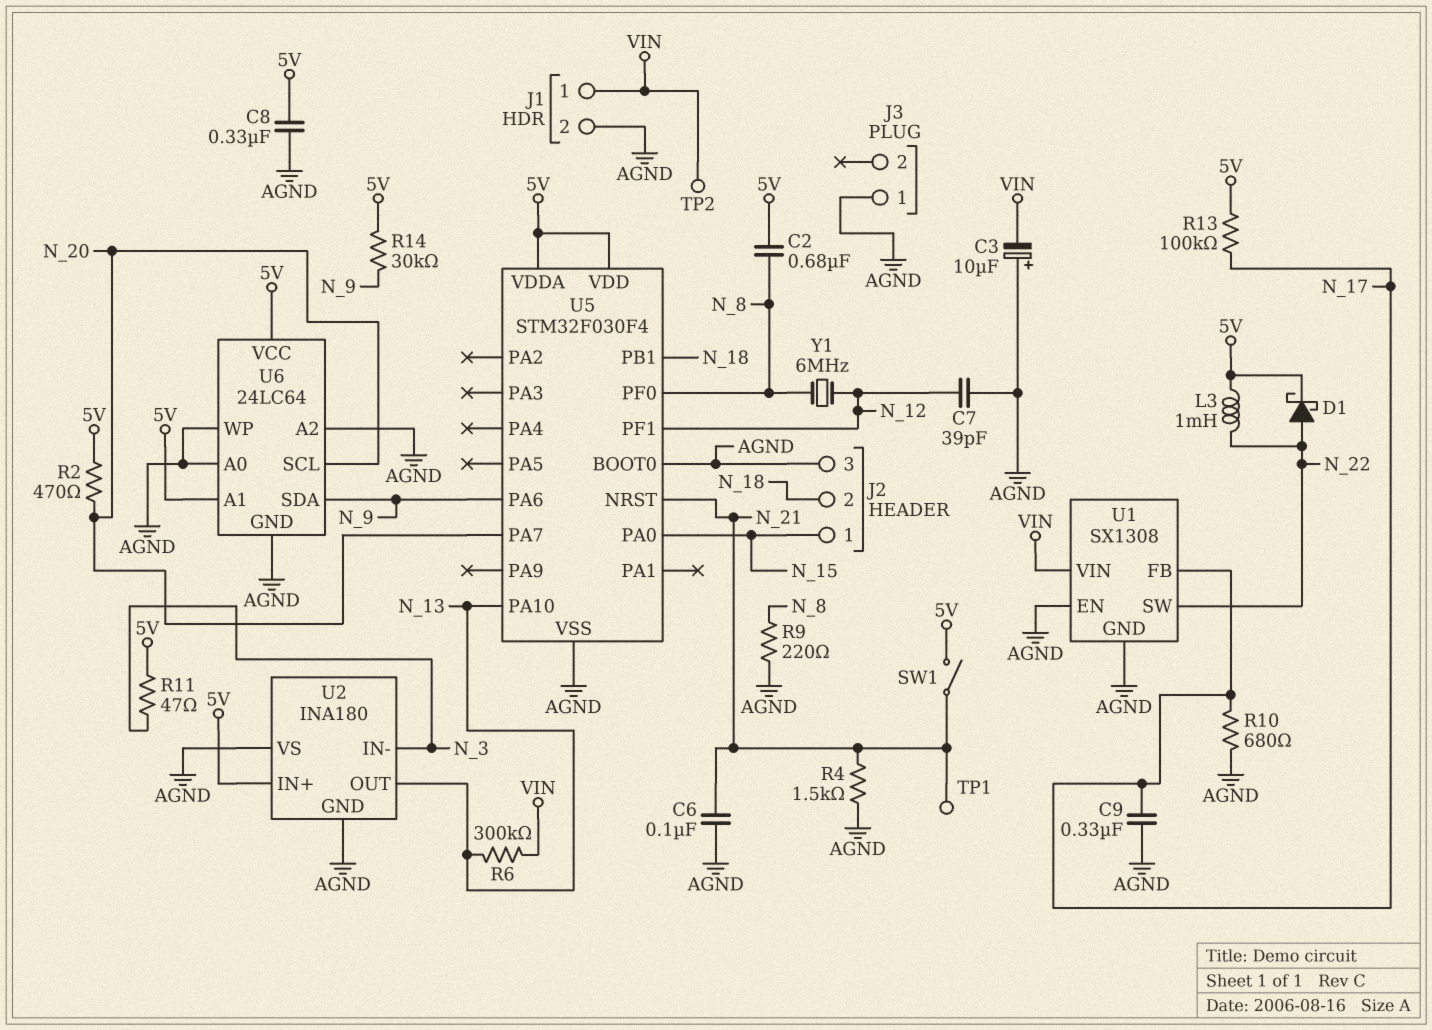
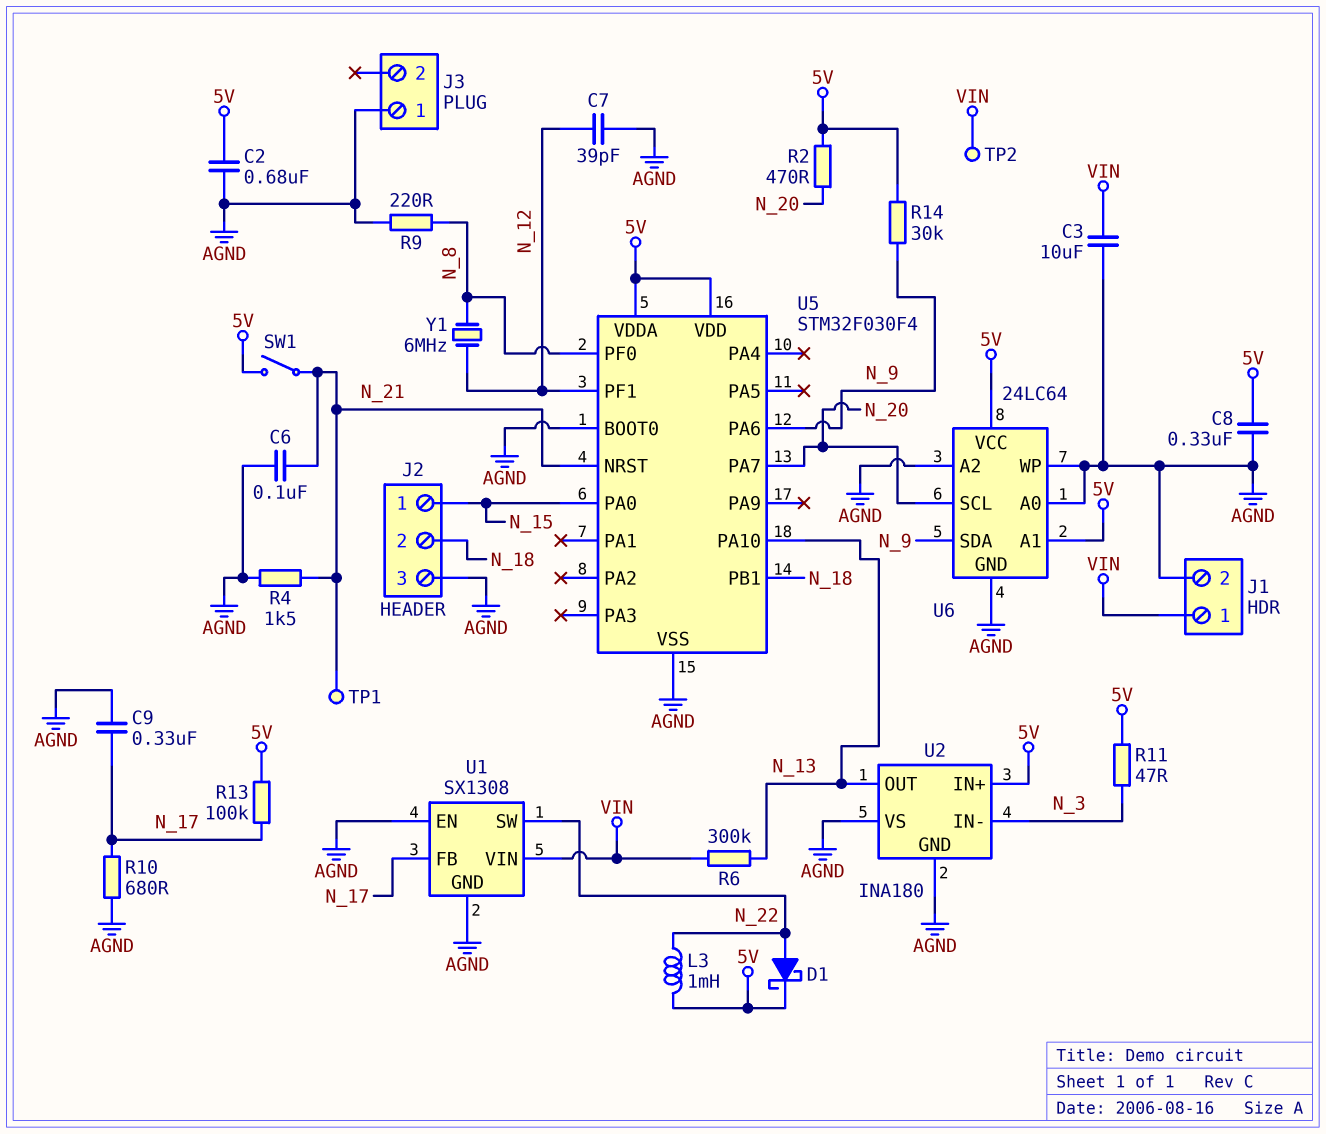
C2: 680nF (5V, N_8) -> 680nF (5V, AGND)
C3: 10uF (plus AGND, minus VIN) -> 10uF (AGND, VIN)

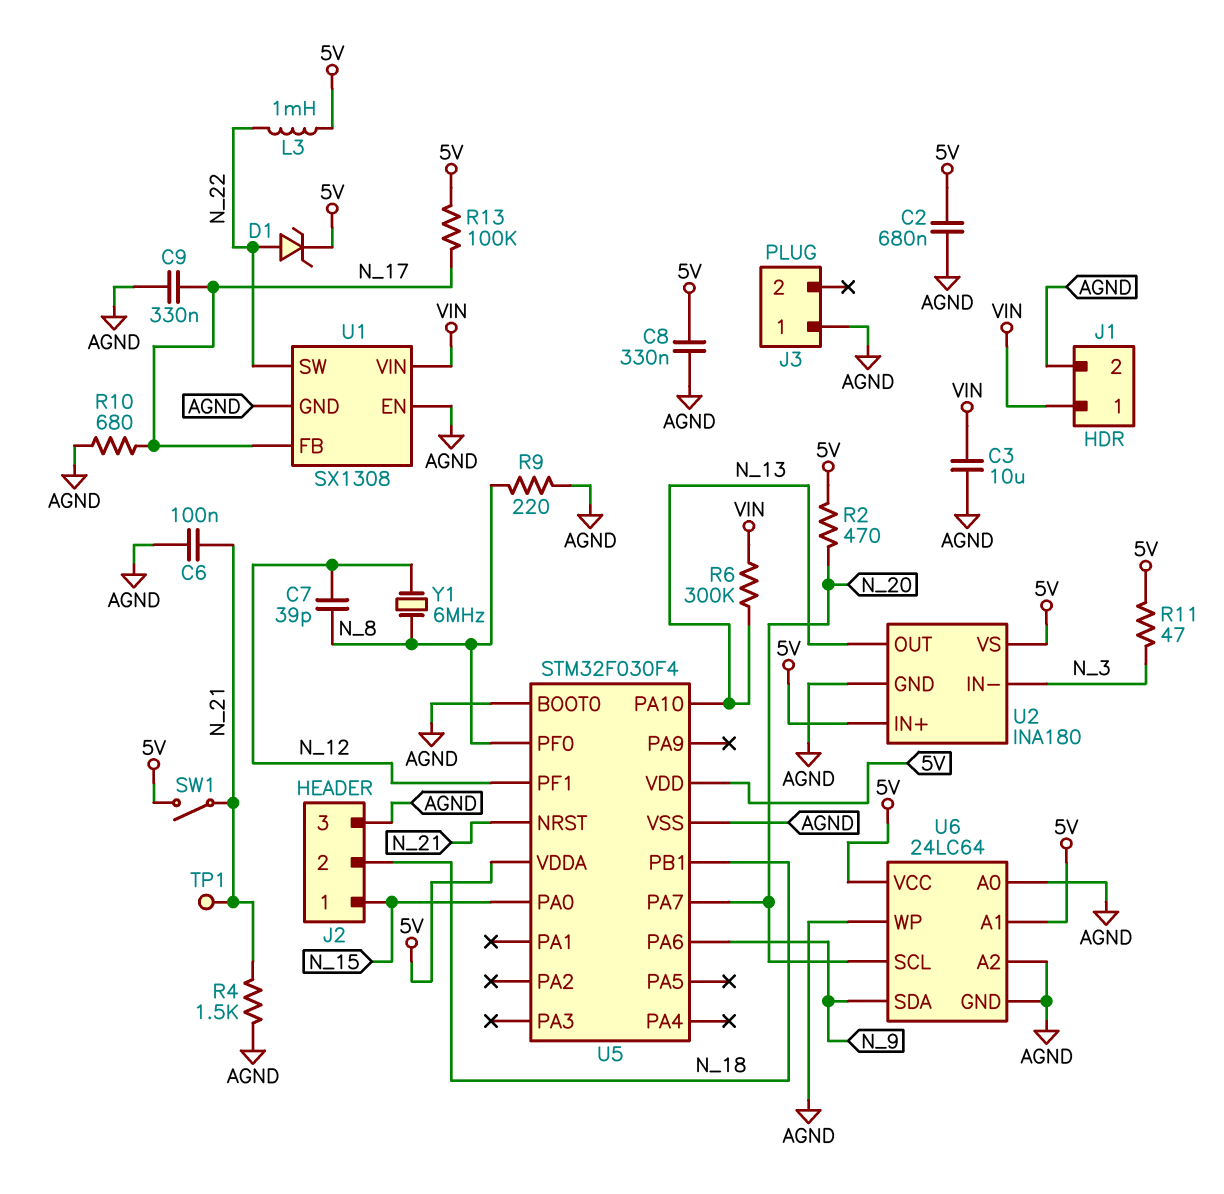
C7: 39pF (AGND, N_12) -> 39pF (N_8, N_12)
D1: schottky (A N_22, K 5V) -> zener (A N_22, K 5V)
R14: 30k (5V, N_9) -> none
TP2: test point (VIN) -> none
U2 pin VS: AGND -> 5V

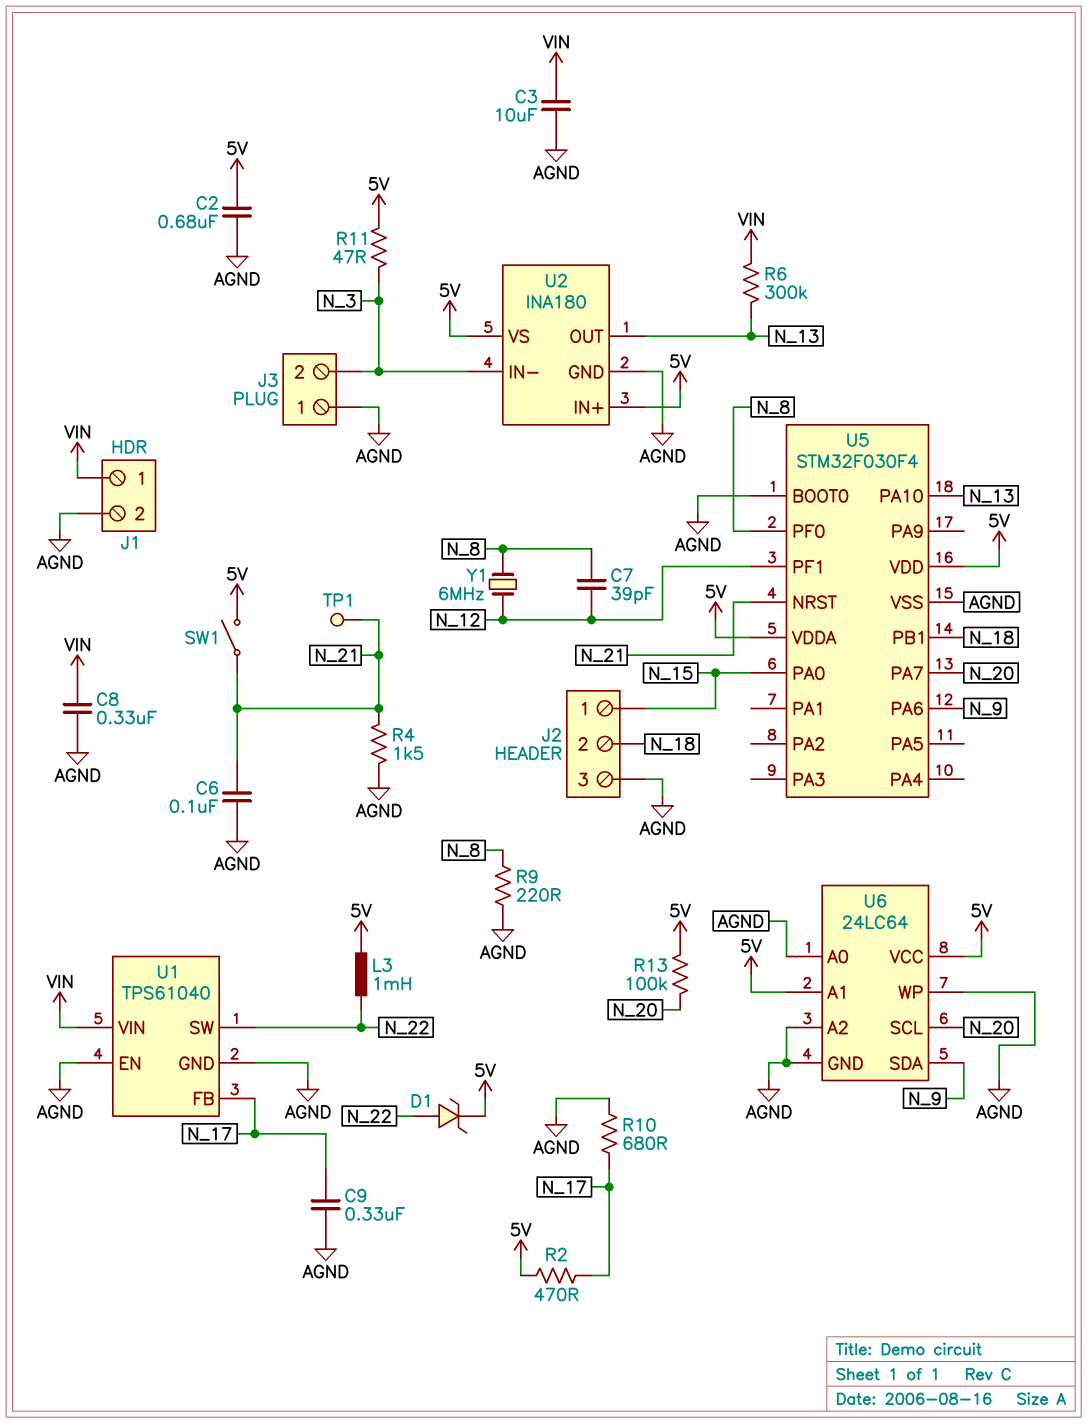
C8: 330nF (5V, AGND) -> 330nF (AGND, VIN)
J3 pin 2: none -> N_3
R2: 470 (5V, N_20) -> 470 (5V, N_17)
R13: 100k (5V, N_17) -> 100k (5V, N_20)
U1: SX1308 -> TPS61040

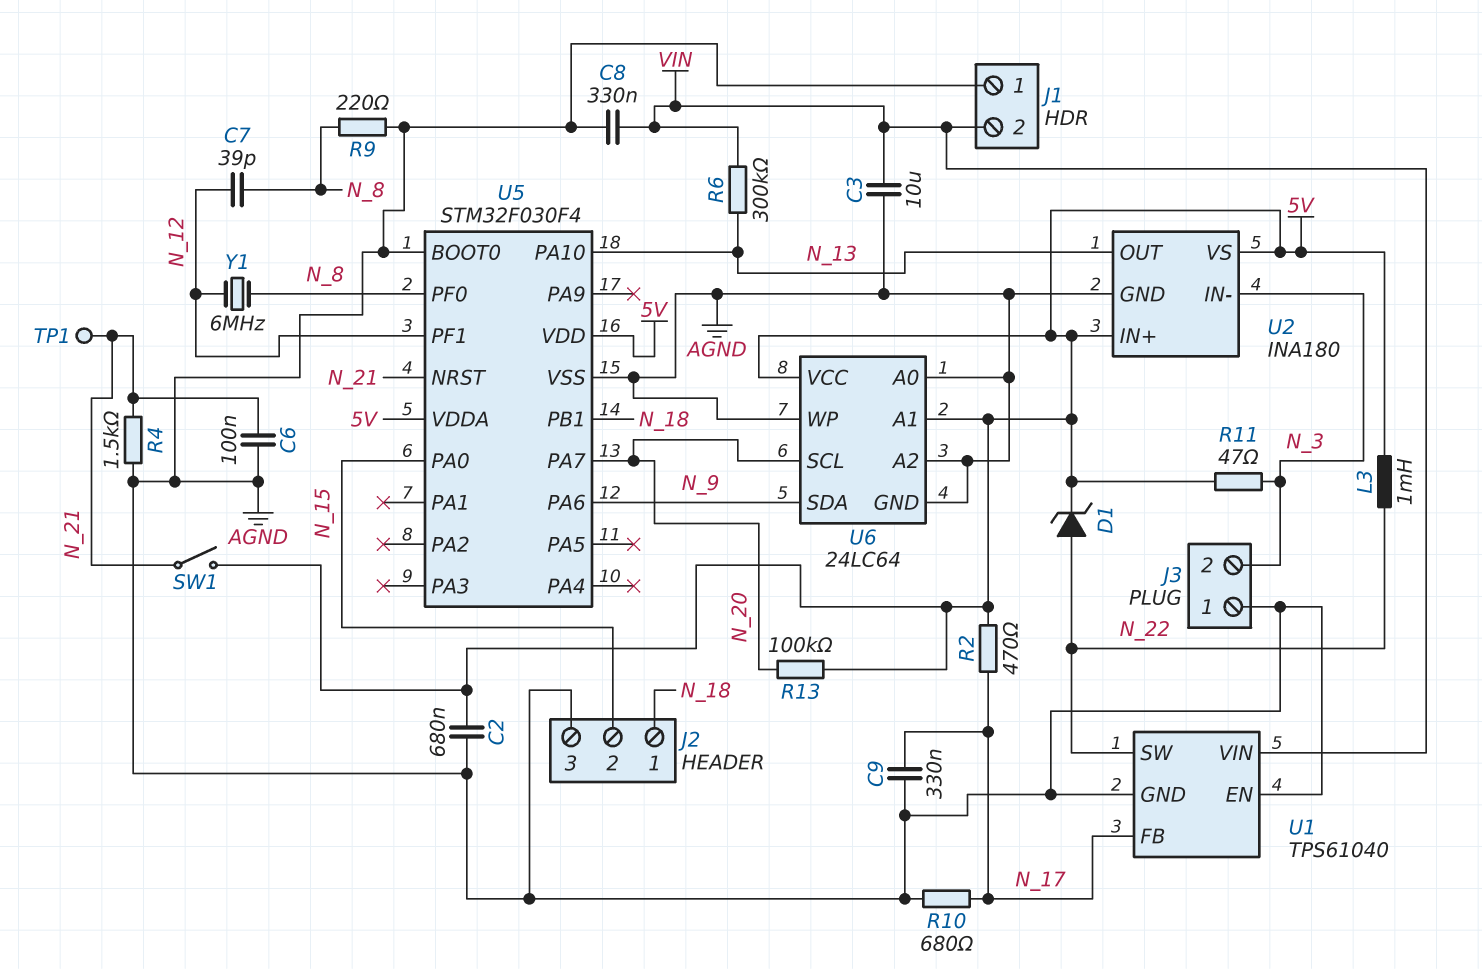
J1 pin 1: VIN -> AGND
J1 pin 2: AGND -> VIN
J2 pin 1: N_15 -> N_18
J2 pin 2: N_18 -> N_15

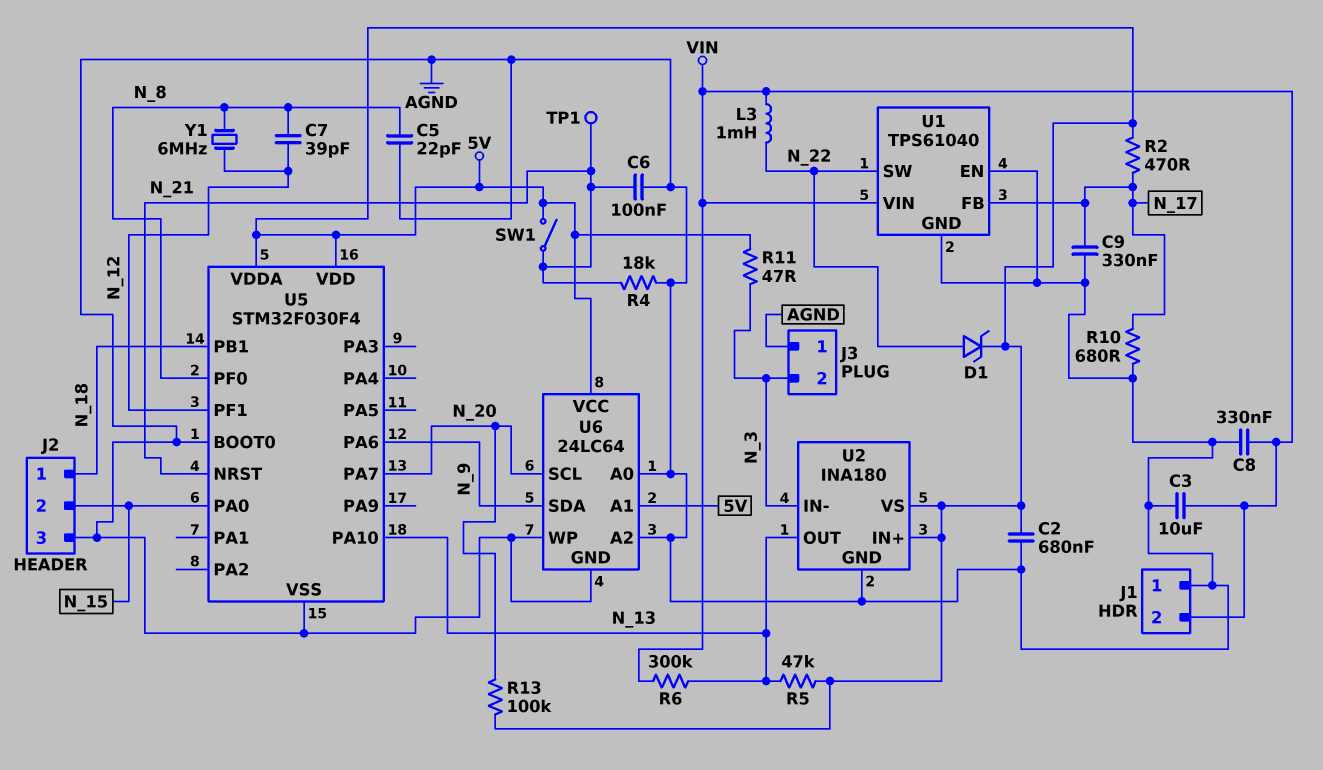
C5: none -> 22pF (AGND, N_8)
L3: 1mH (5V, N_22) -> 1mH (N_22, VIN)
R4: 1.5k (AGND, N_21) -> 18k (AGND, N_21)
R5: none -> 47k (5V, N_13)
R9: 220 (AGND, N_8) -> none

